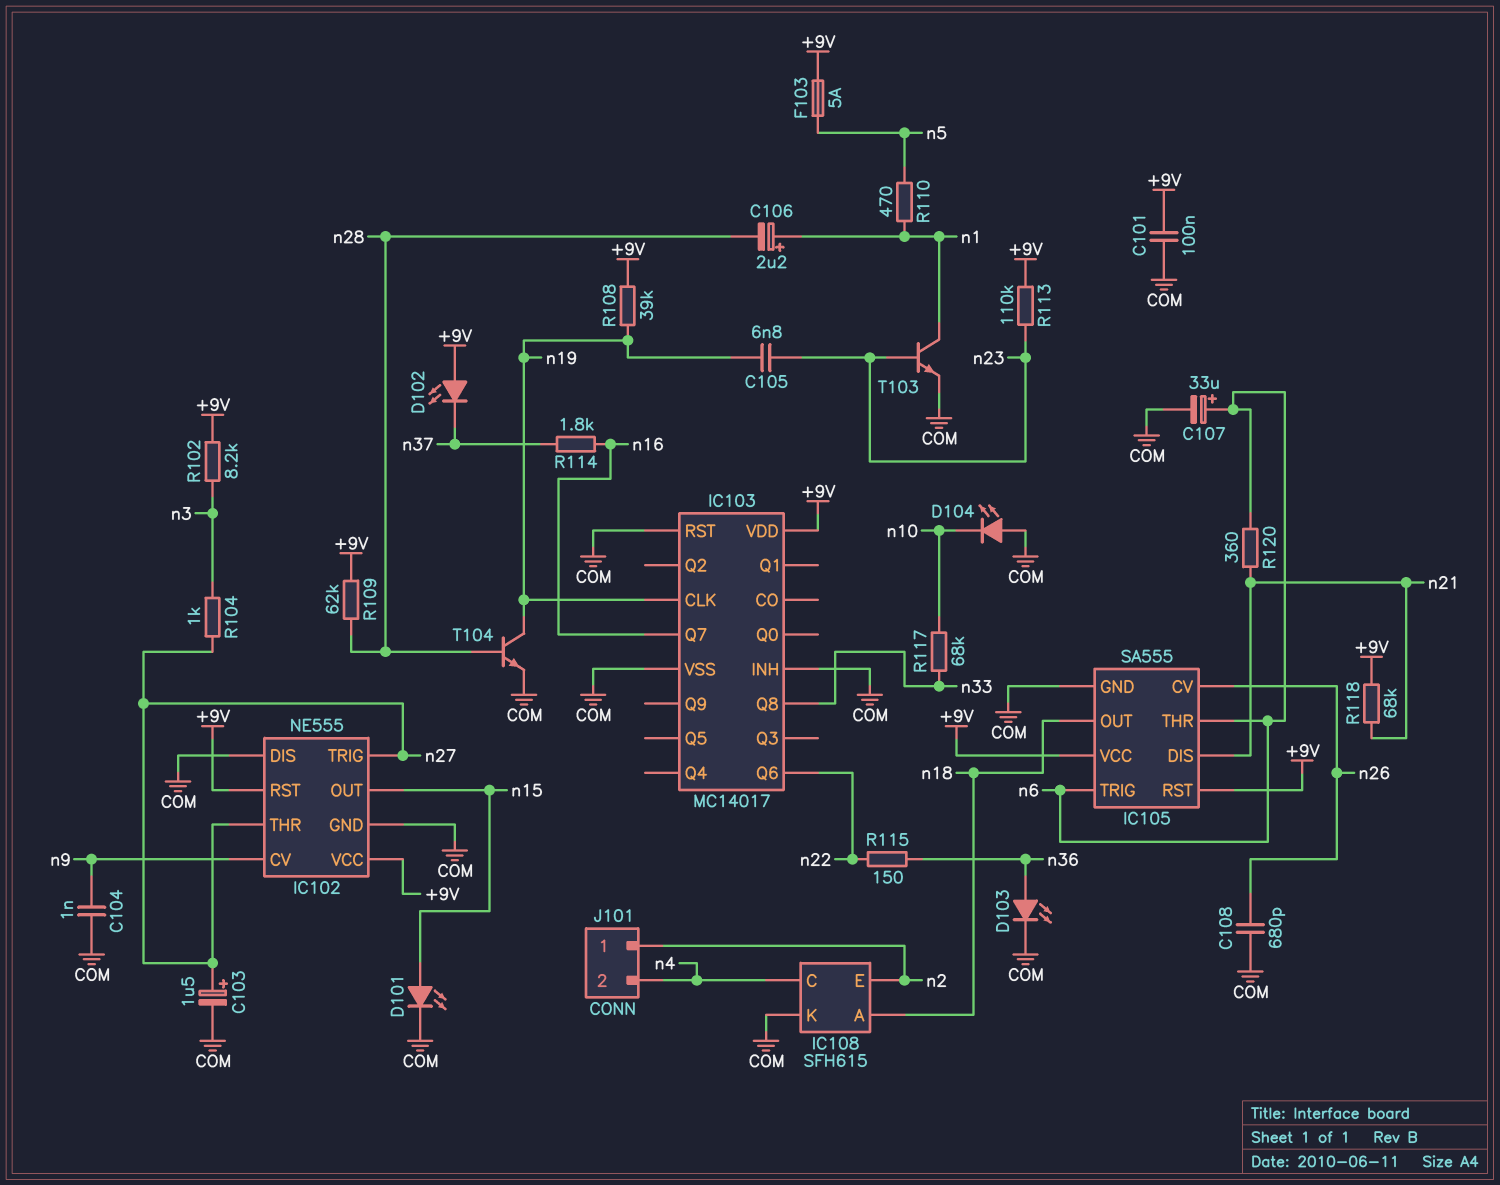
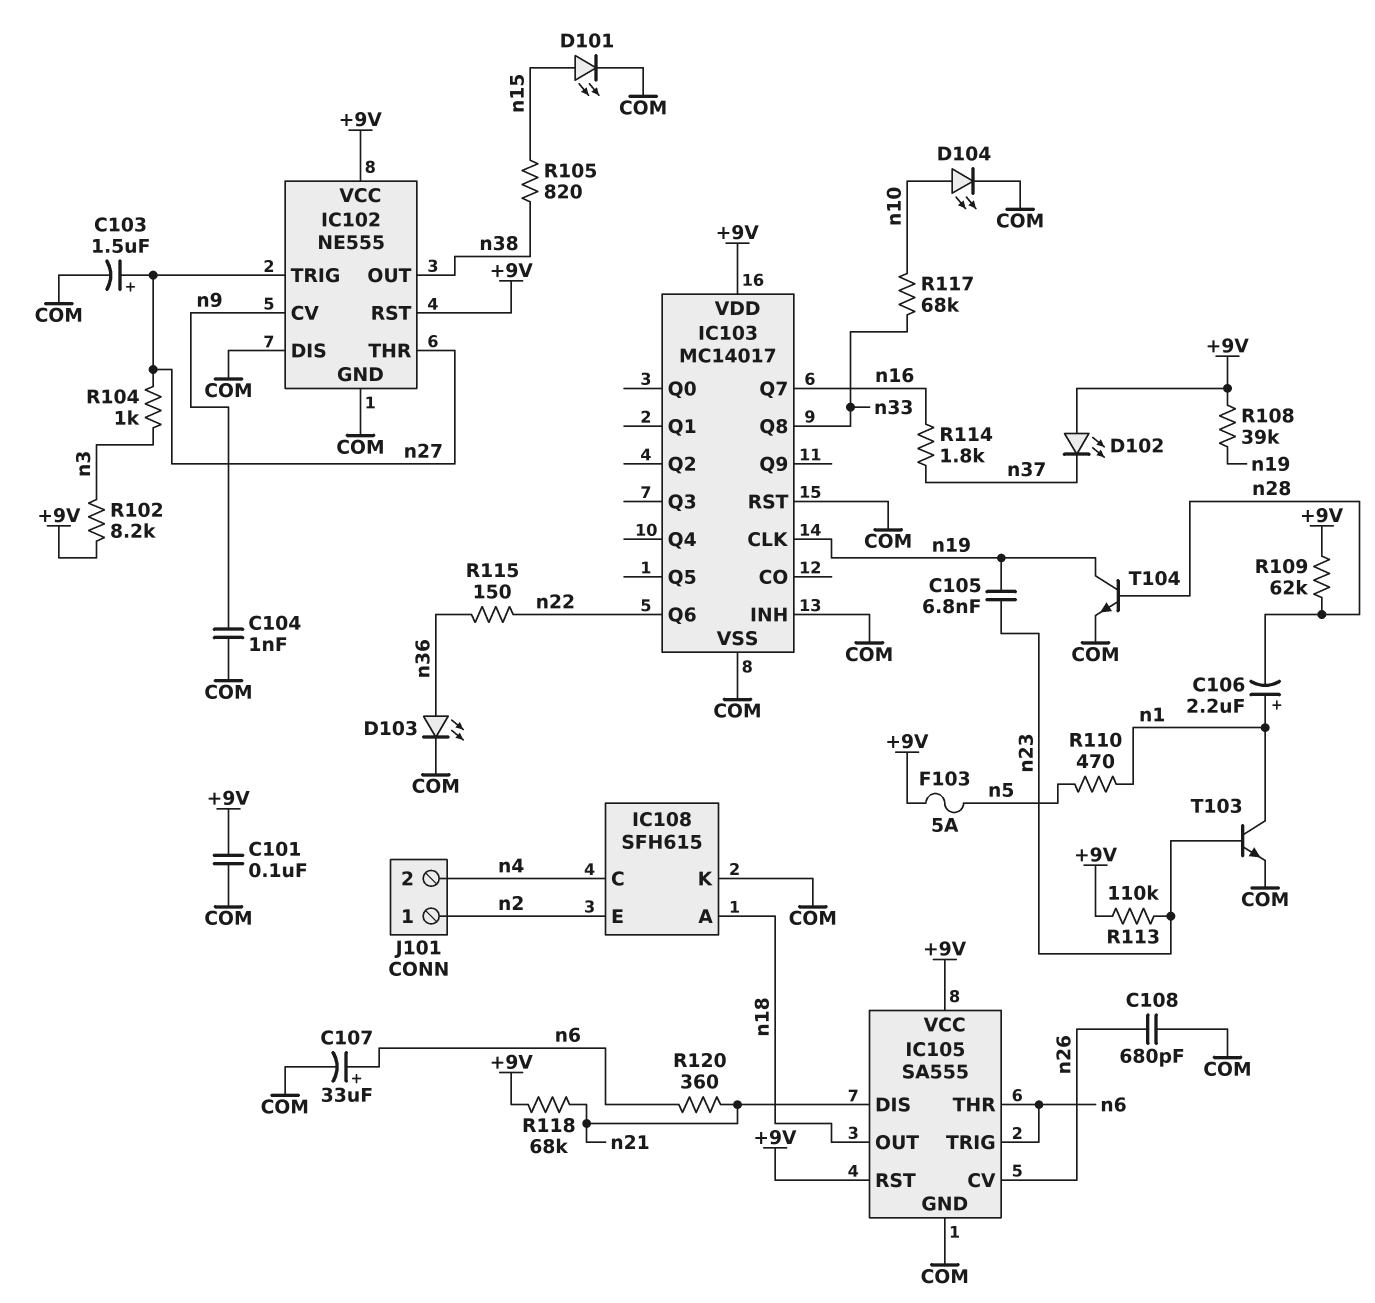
D104: LED (A COM, K n10) -> LED (A n10, K COM)
IC102 pin OUT: n15 -> n38
R105: none -> 820 (n15, n38)

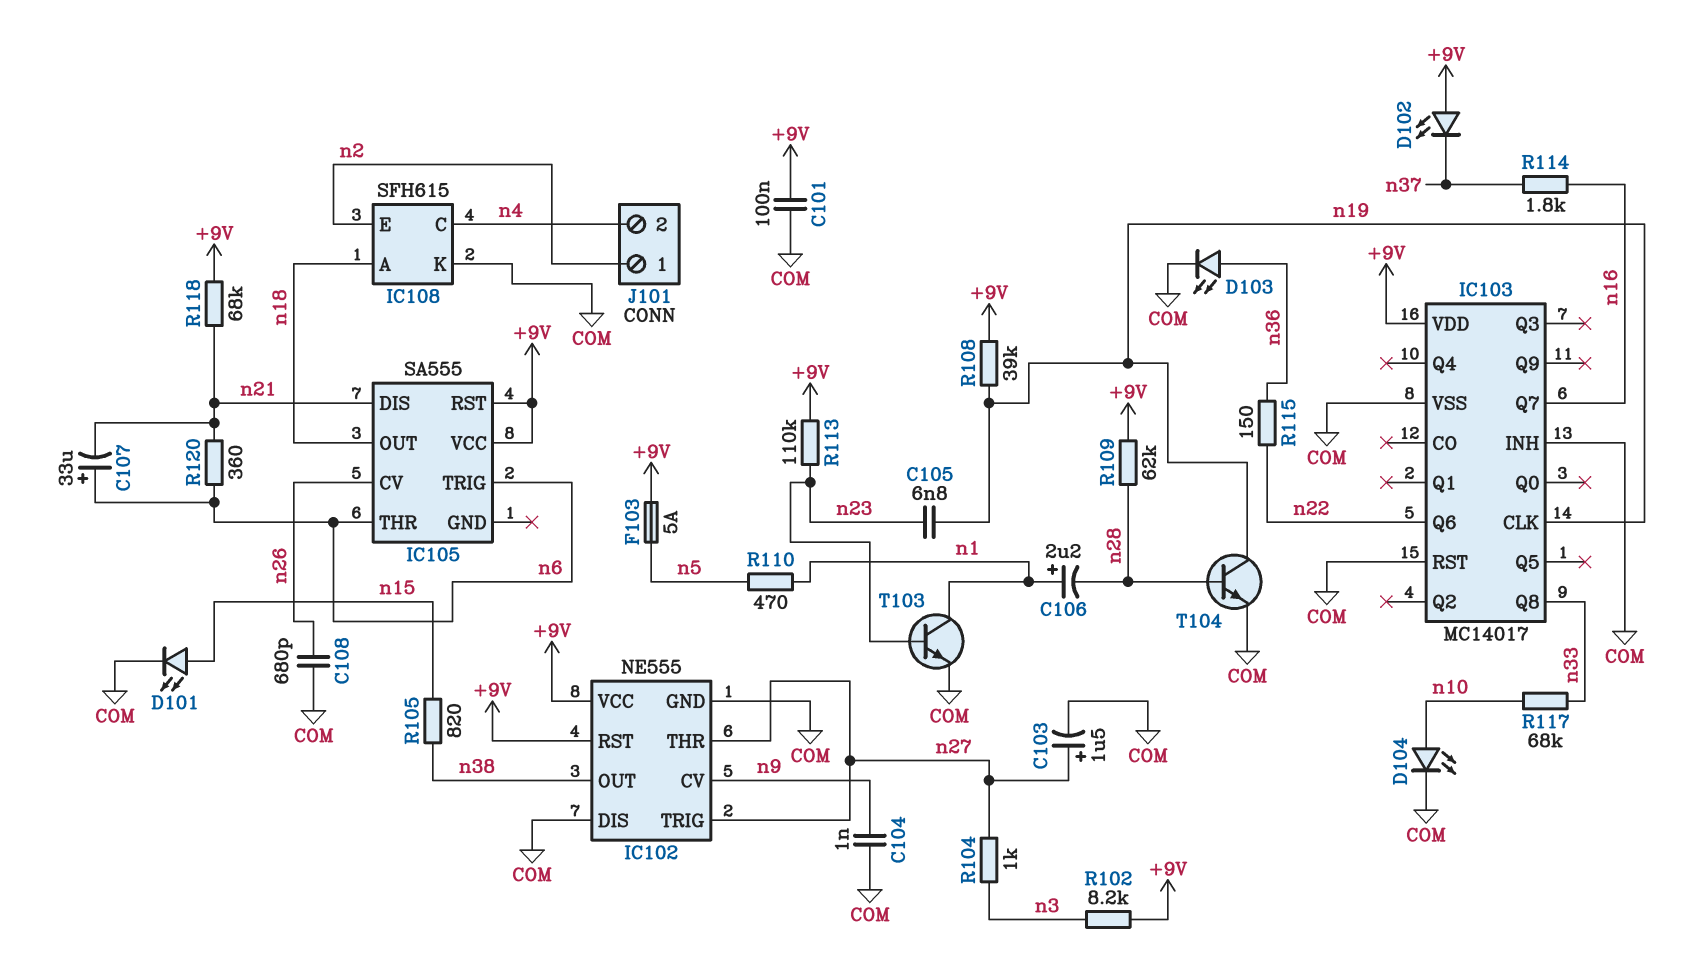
C107: 33uF (plus n6, minus COM) -> 33uF (plus n6, minus n21)
IC105 pin GND: COM -> none

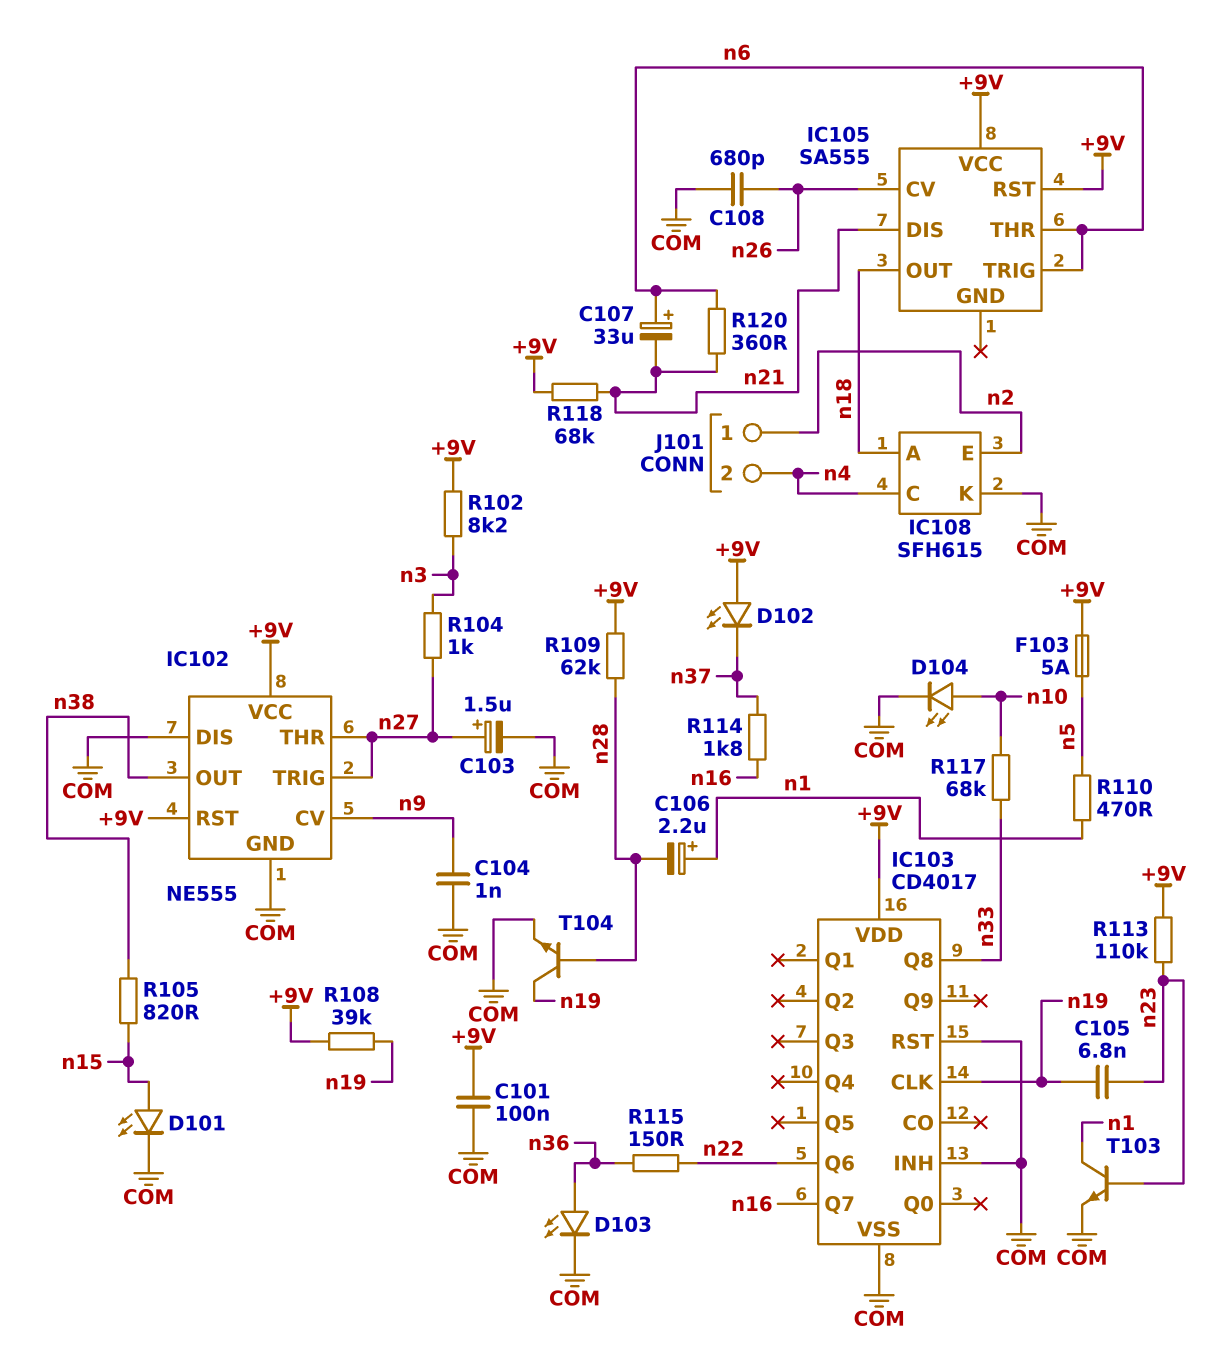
IC103: MC14017 -> CD4017

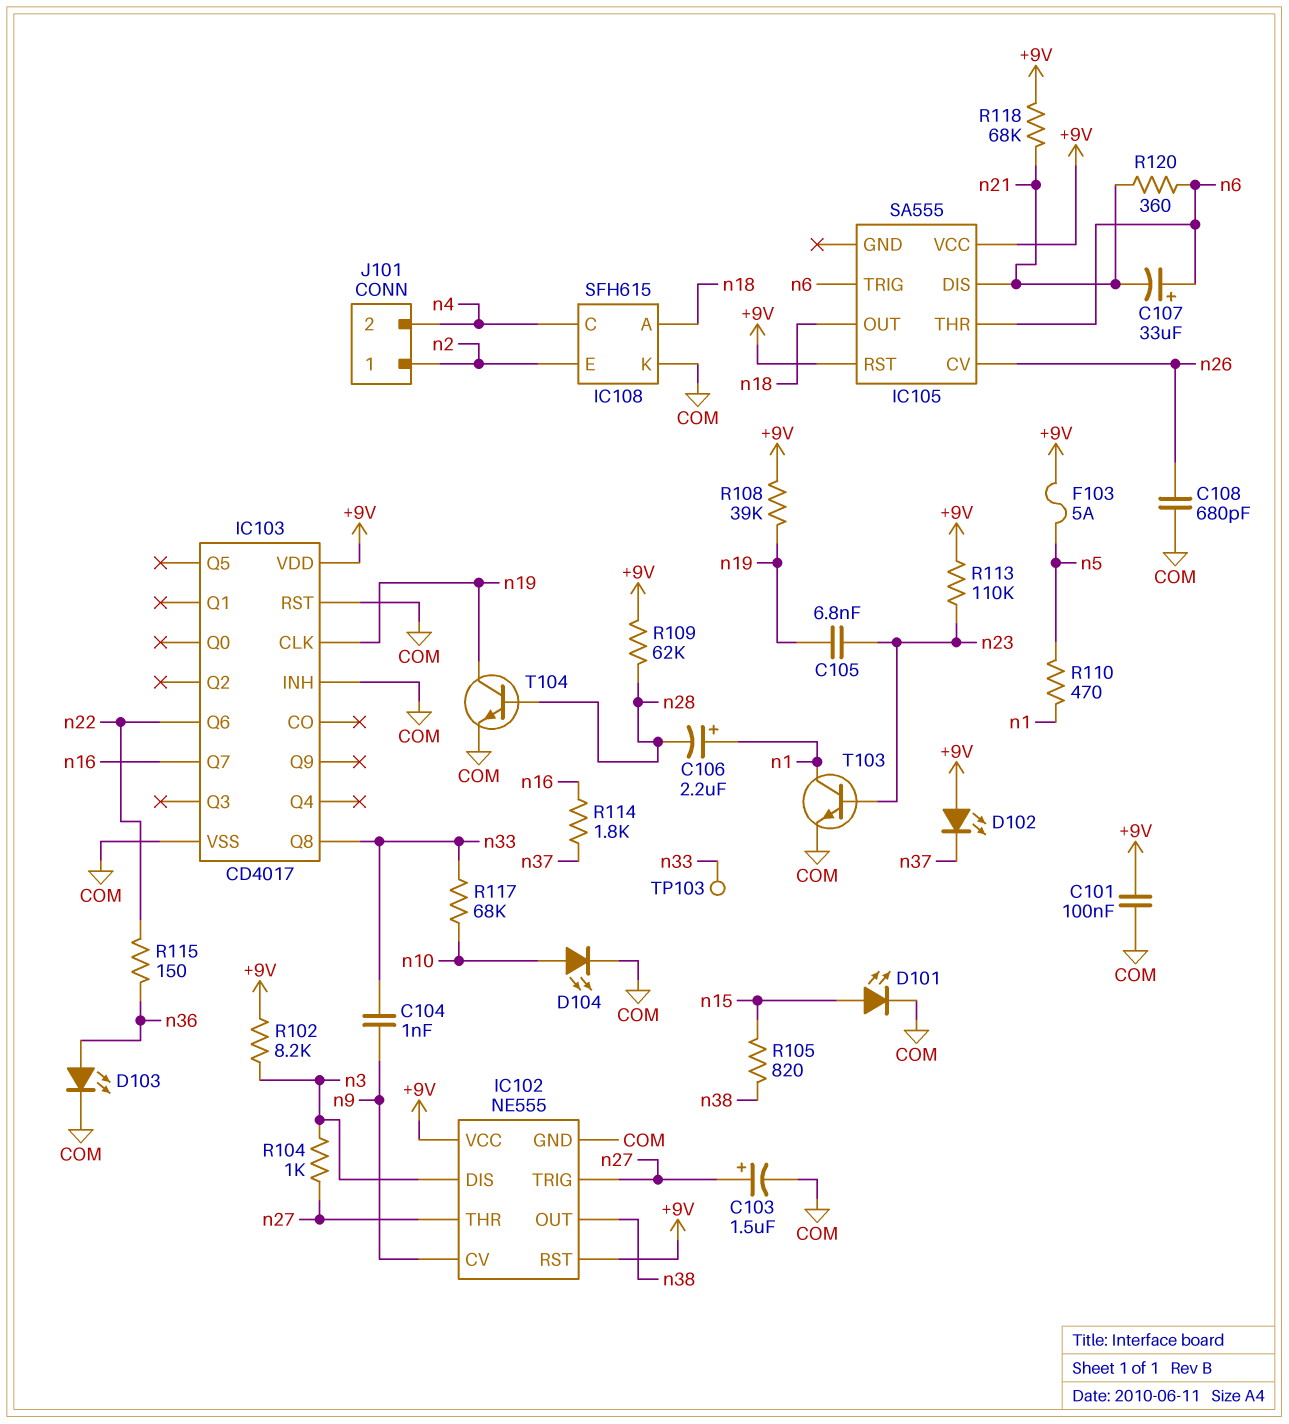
C104: 1nF (COM, n9) -> 1nF (n9, n33)
IC102 pin DIS: COM -> n3
TP103: none -> test point (n33)

